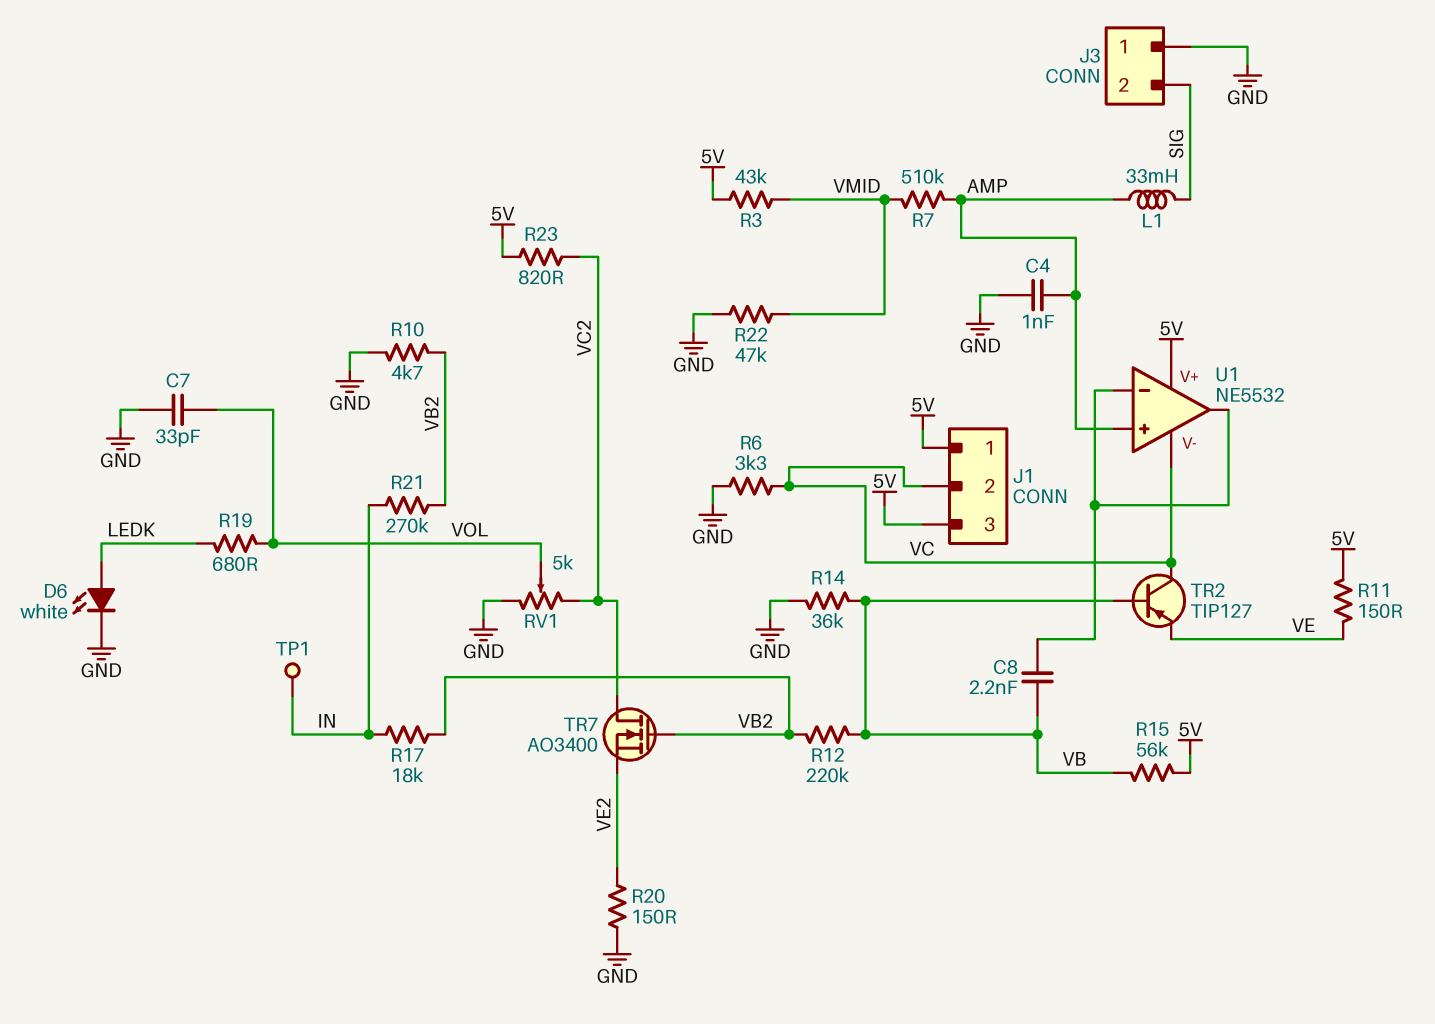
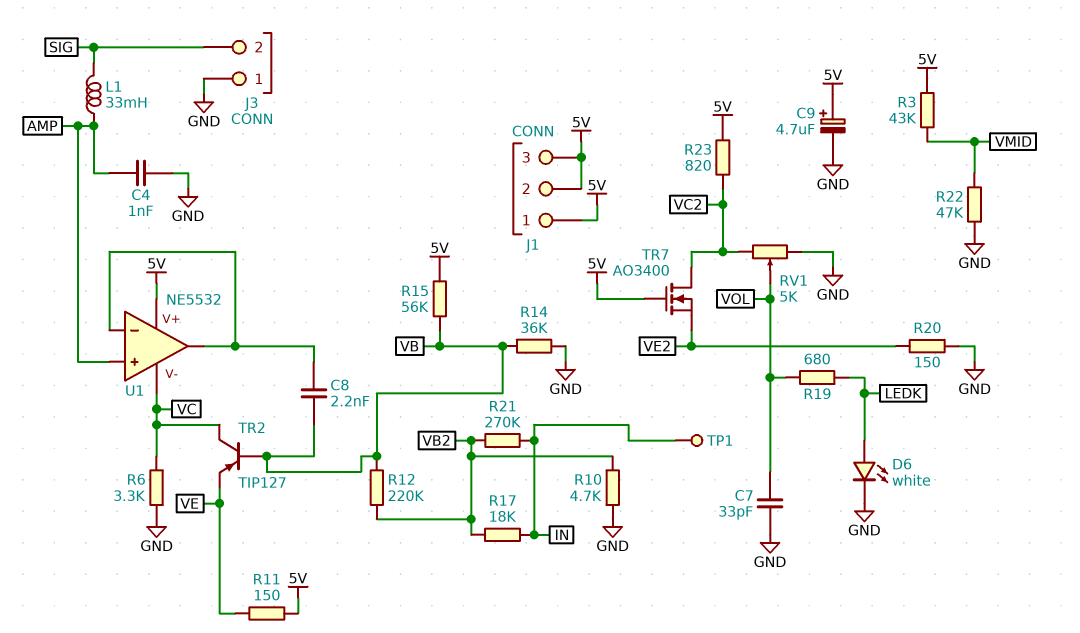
C9: none -> 4.7uF (plus 5V, minus GND)
J1 pin 2: VC -> 5V
R7: 510k (AMP, VMID) -> none
TR7: NMOS AO3400 (G VB2, D VC2, S VE2) -> NMOS AO3400 (G 5V, D VC2, S VE2)

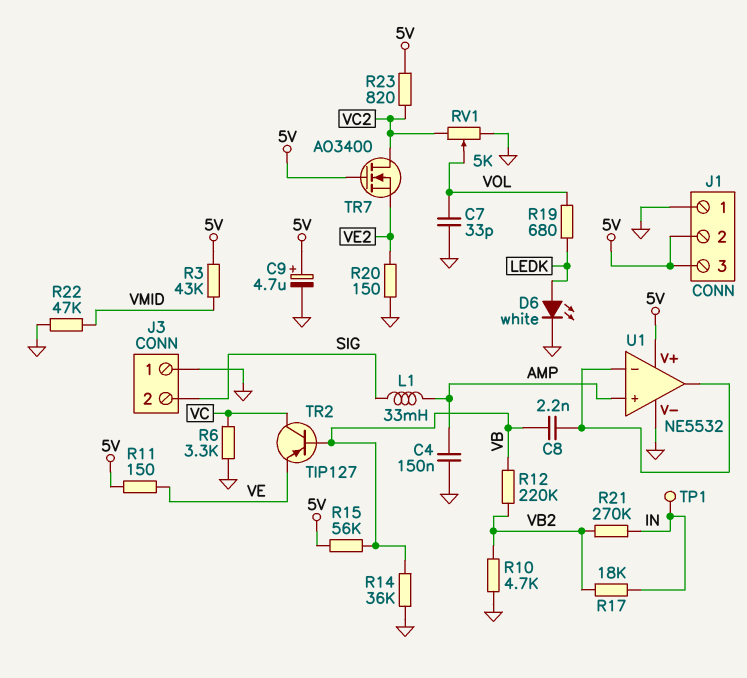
C4: 1nF (AMP, GND) -> 150nF (AMP, GND)
J1 pin 1: 5V -> GND
U1 pin V-: VC -> GND

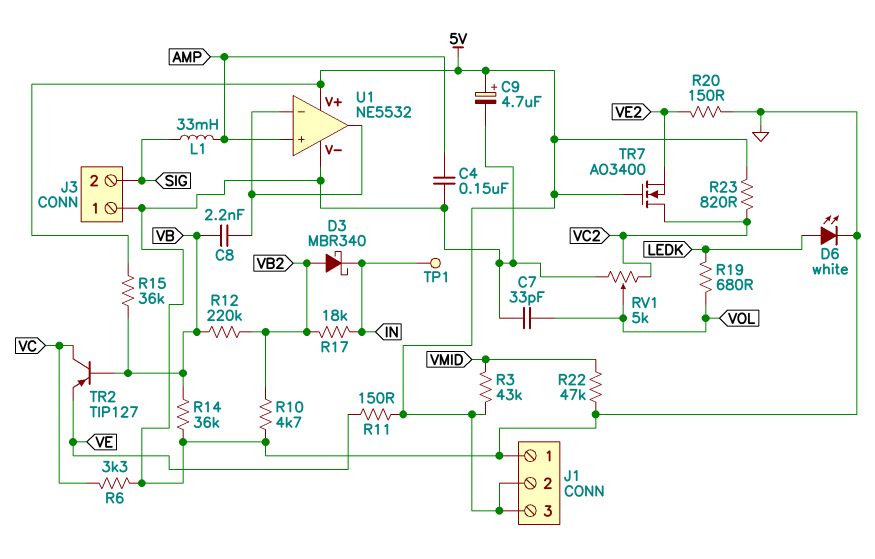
D3: none -> schottky MBR340 (A VB2, K IN)
R15: 56k (5V, VB) -> 36k (5V, VB)
R21: 270k (IN, VB2) -> none

